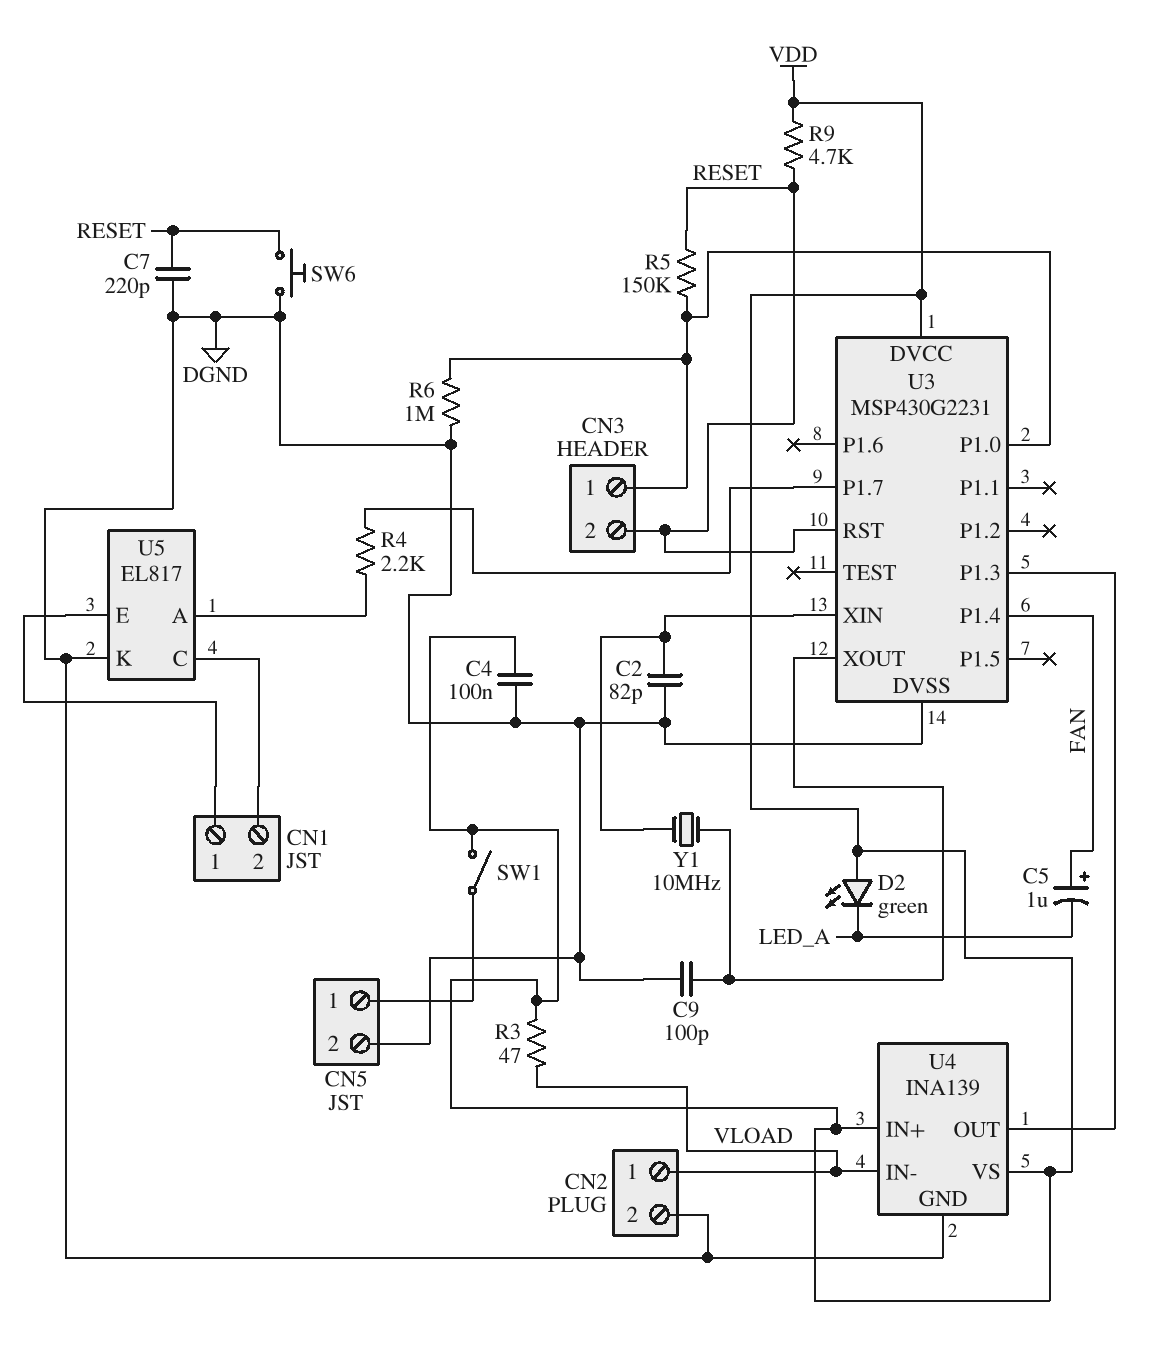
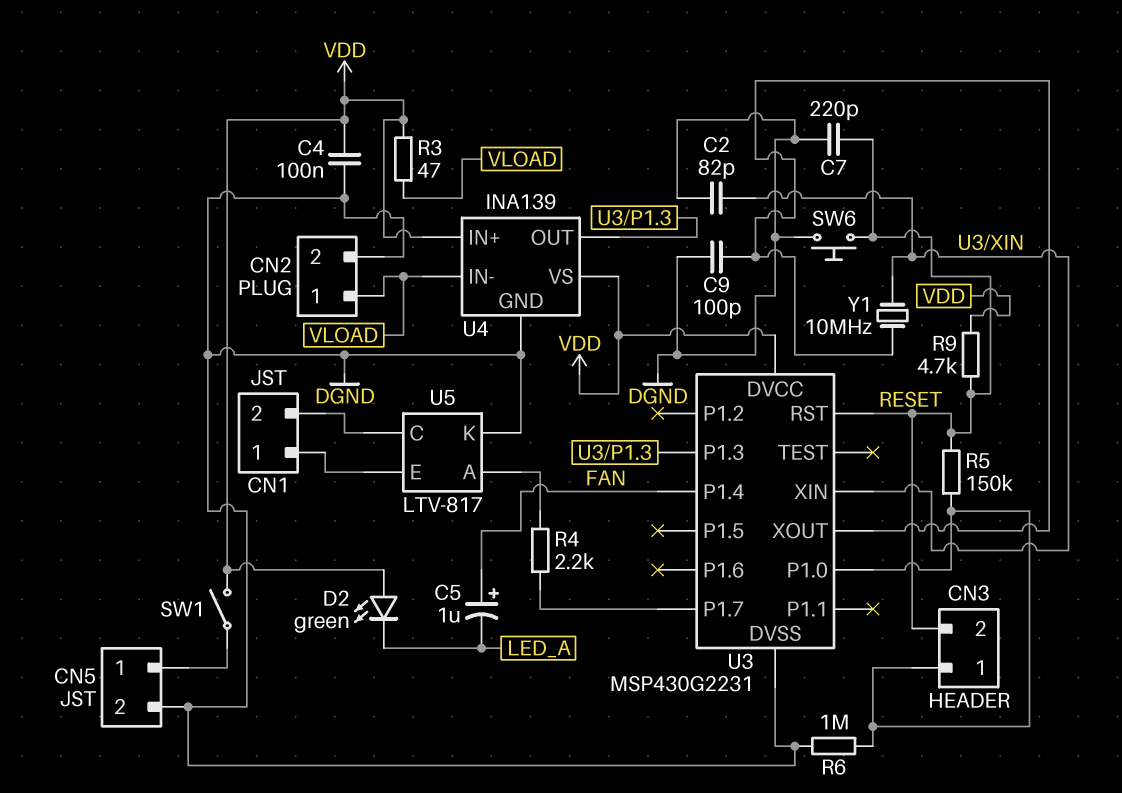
U5: EL817 -> LTV-817

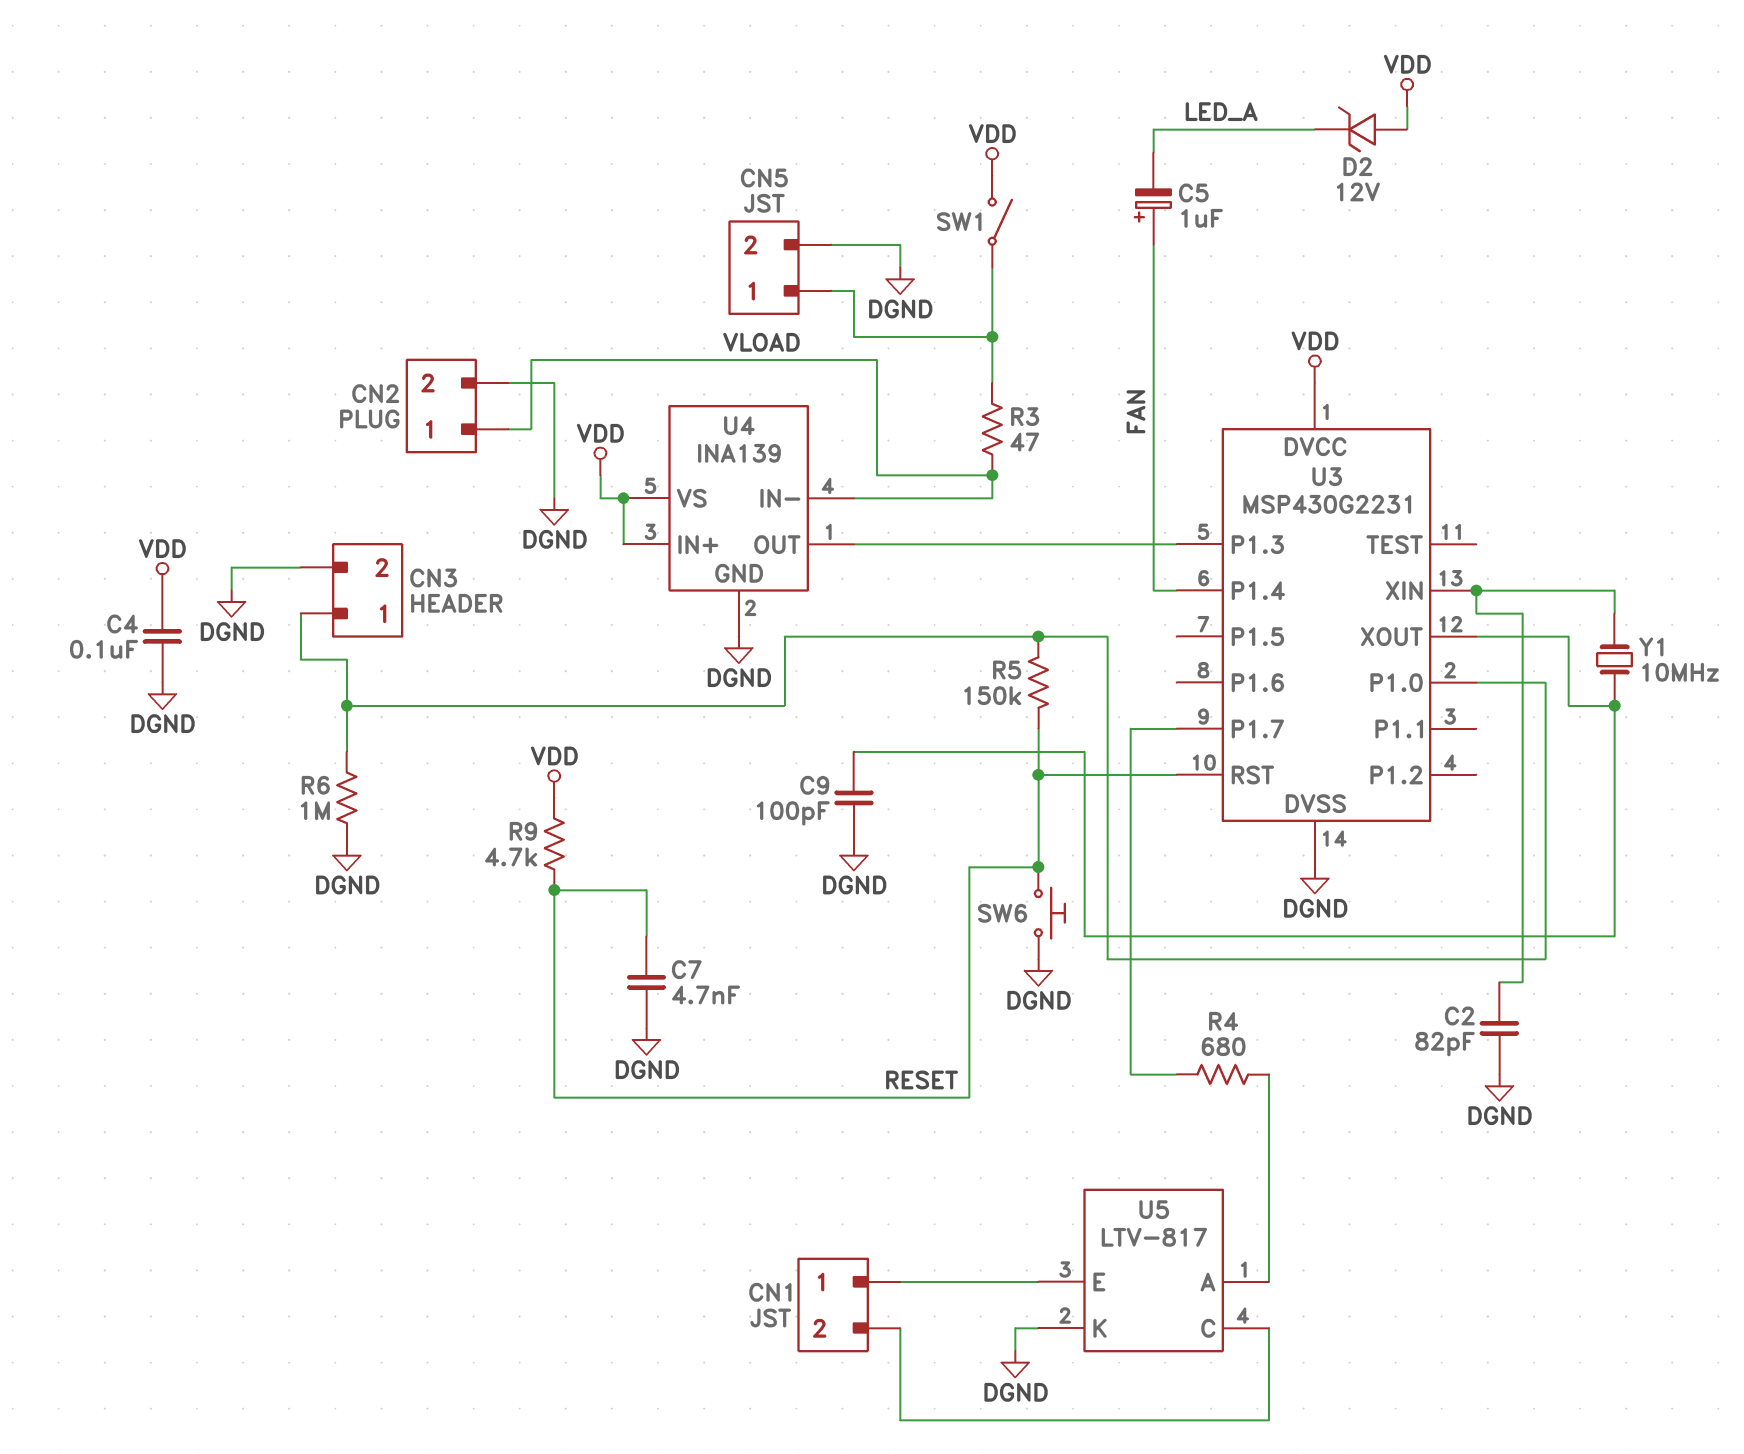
C7: 220pF (DGND, RESET) -> 4.7nF (DGND, RESET)
CN3 pin 2: RESET -> DGND
D2: LED green (A VDD, K LED_A) -> zener 12V (A VDD, K LED_A)
R3: 47 (VDD, VLOAD) -> 47 (CN5/1, VLOAD)
R4: 2.2k (U3/P1.7, U5/A) -> 680 (U3/P1.7, U5/A)

